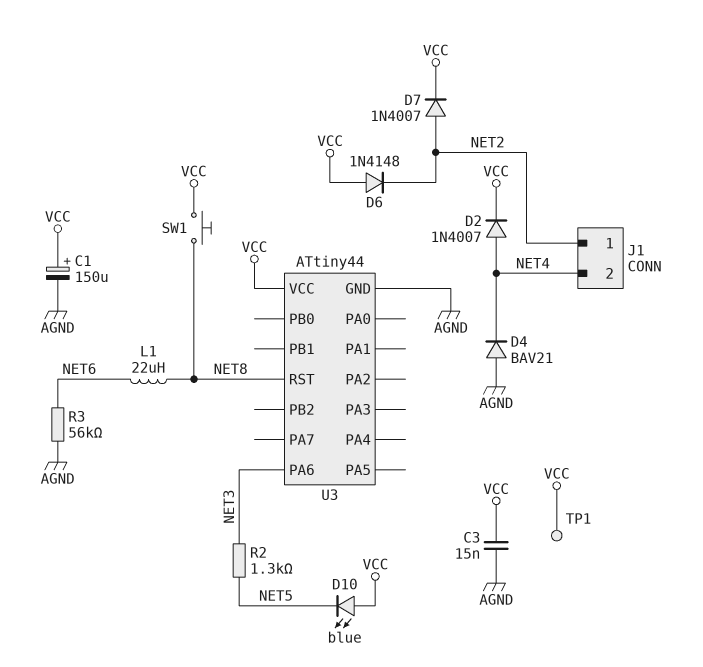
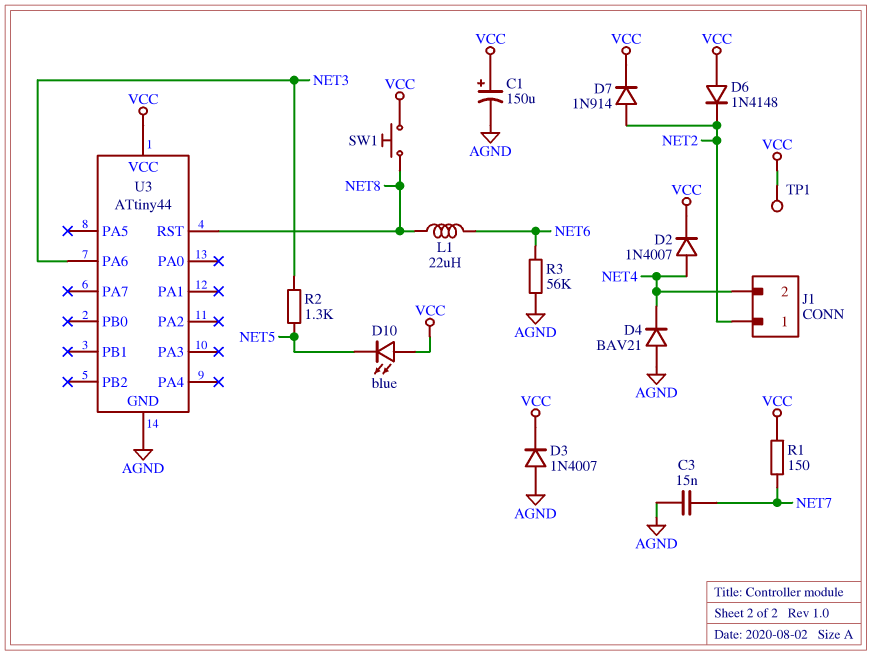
C3: 15nF (AGND, VCC) -> 15nF (AGND, NET7)
D3: none -> diode 1N4007 (A AGND, K VCC)
D7: diode 1N4007 (A NET2, K VCC) -> diode 1N914 (A NET2, K VCC)
R1: none -> 150 (NET7, VCC)

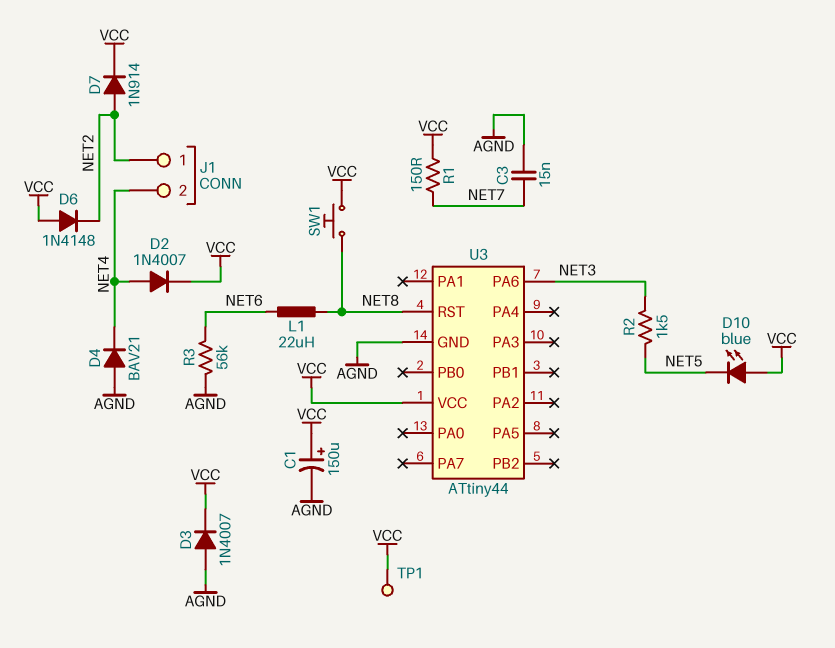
R2: 1.3k (NET3, NET5) -> 1.5k (NET3, NET5)

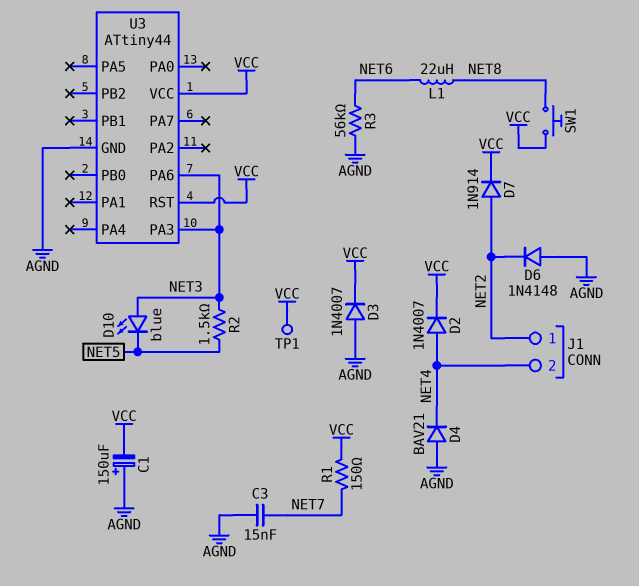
C1: 150uF (plus VCC, minus AGND) -> 150uF (plus AGND, minus VCC)
D6: diode 1N4148 (A VCC, K NET2) -> diode 1N4148 (A AGND, K NET2)
D10: LED blue (A VCC, K NET5) -> LED blue (A NET3, K NET5)
U3 pin PA3: none -> NET3
U3 pin RST: NET8 -> VCC

